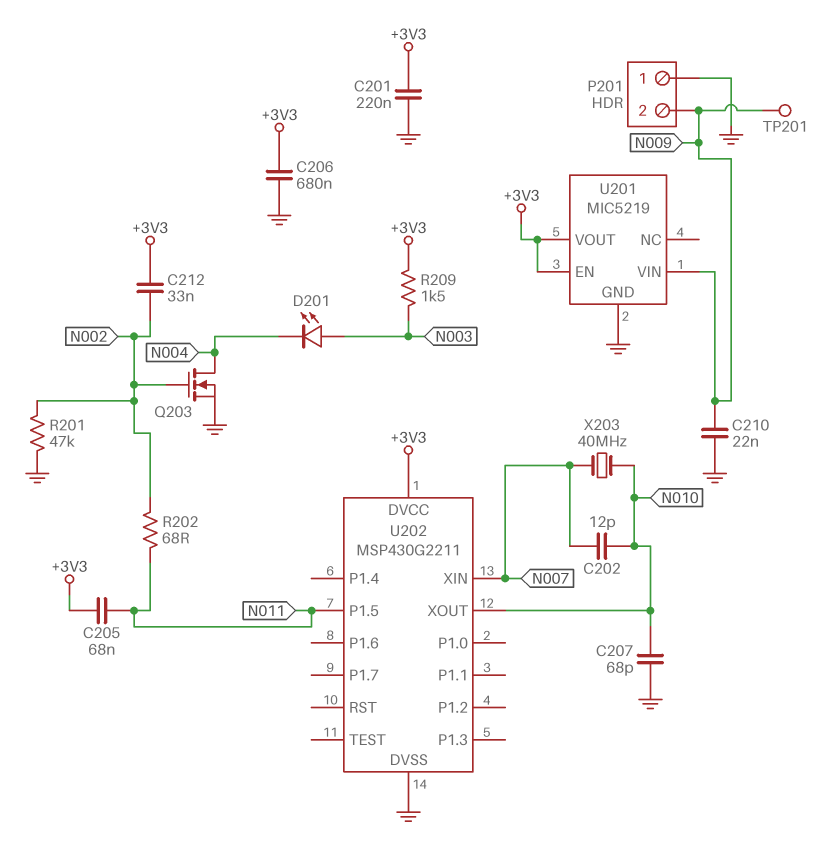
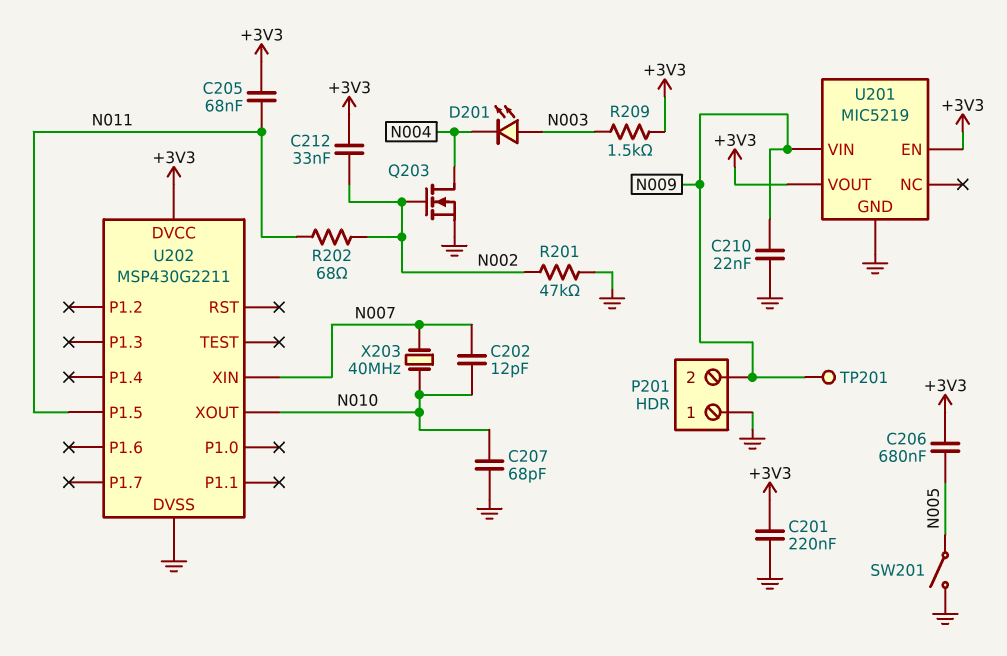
C206: 680nF (+3V3, GND) -> 680nF (+3V3, N005)
SW201: none -> switch (GND, N005)

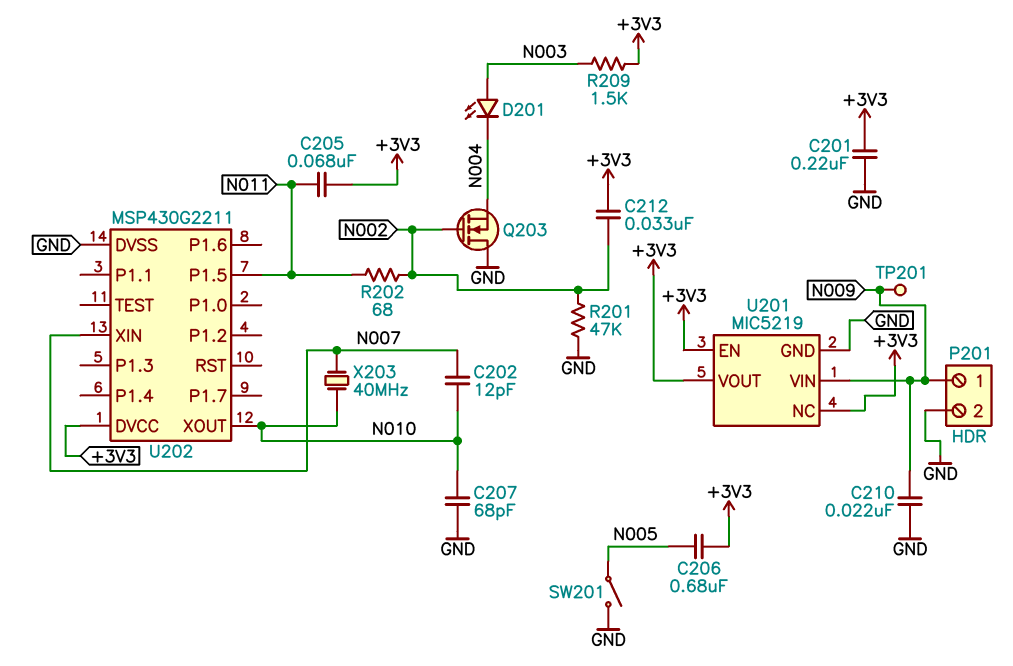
P201 pin 1: GND -> N009
P201 pin 2: N009 -> GND
Q203: NMOS (G N002, D N004, S GND) -> NMOS (G N002, D GND, S N004)
U201 pin NC: none -> +3V3

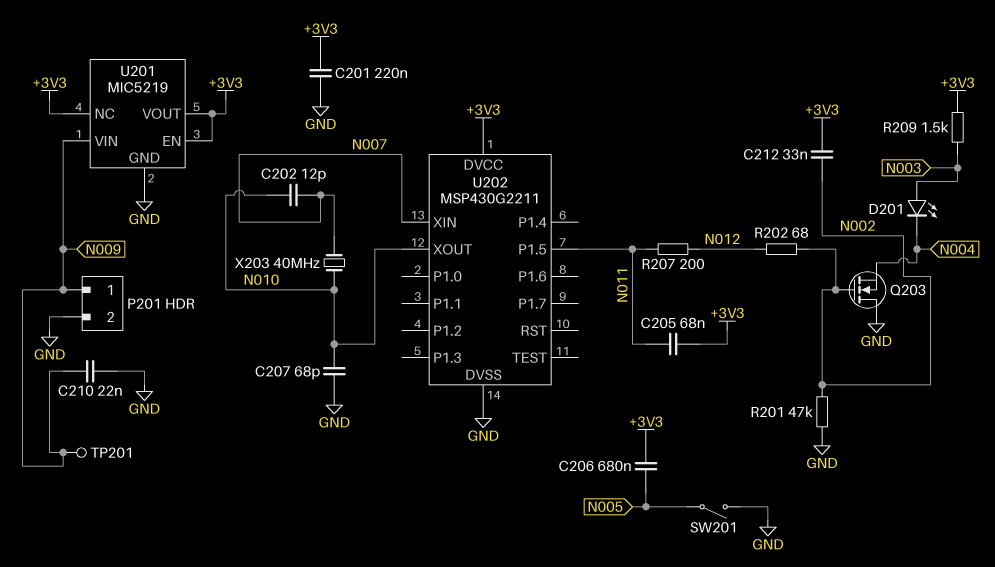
R202: 68 (N002, N011) -> 68 (N002, N012)
R207: none -> 200 (N011, N012)

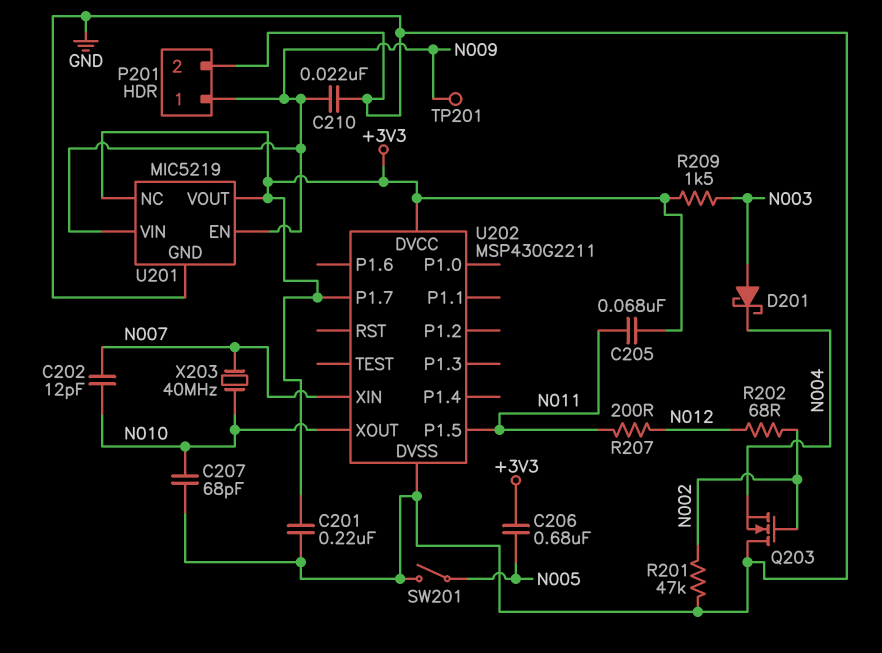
C212: 33nF (+3V3, N002) -> none
D201: LED (A N003, K N004) -> schottky (A N003, K N004)
U201 pin EN: +3V3 -> N009
U202 pin P1.7: none -> +3V3

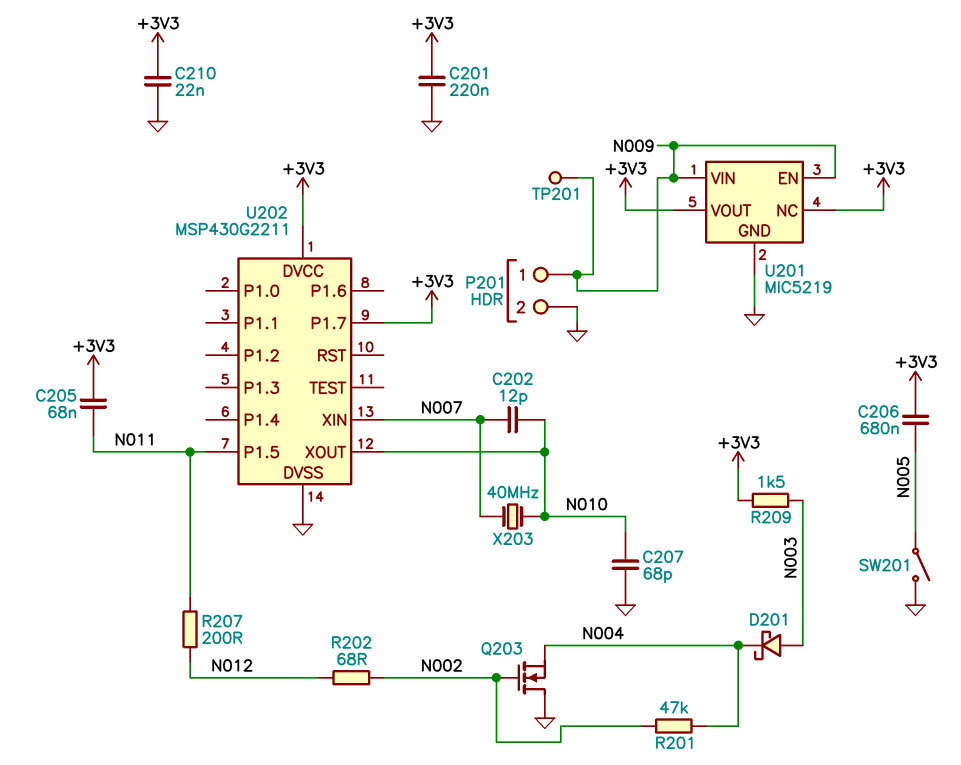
C210: 22nF (GND, N009) -> 22nF (+3V3, GND)
R201: 47k (GND, N002) -> 47k (N002, N004)

